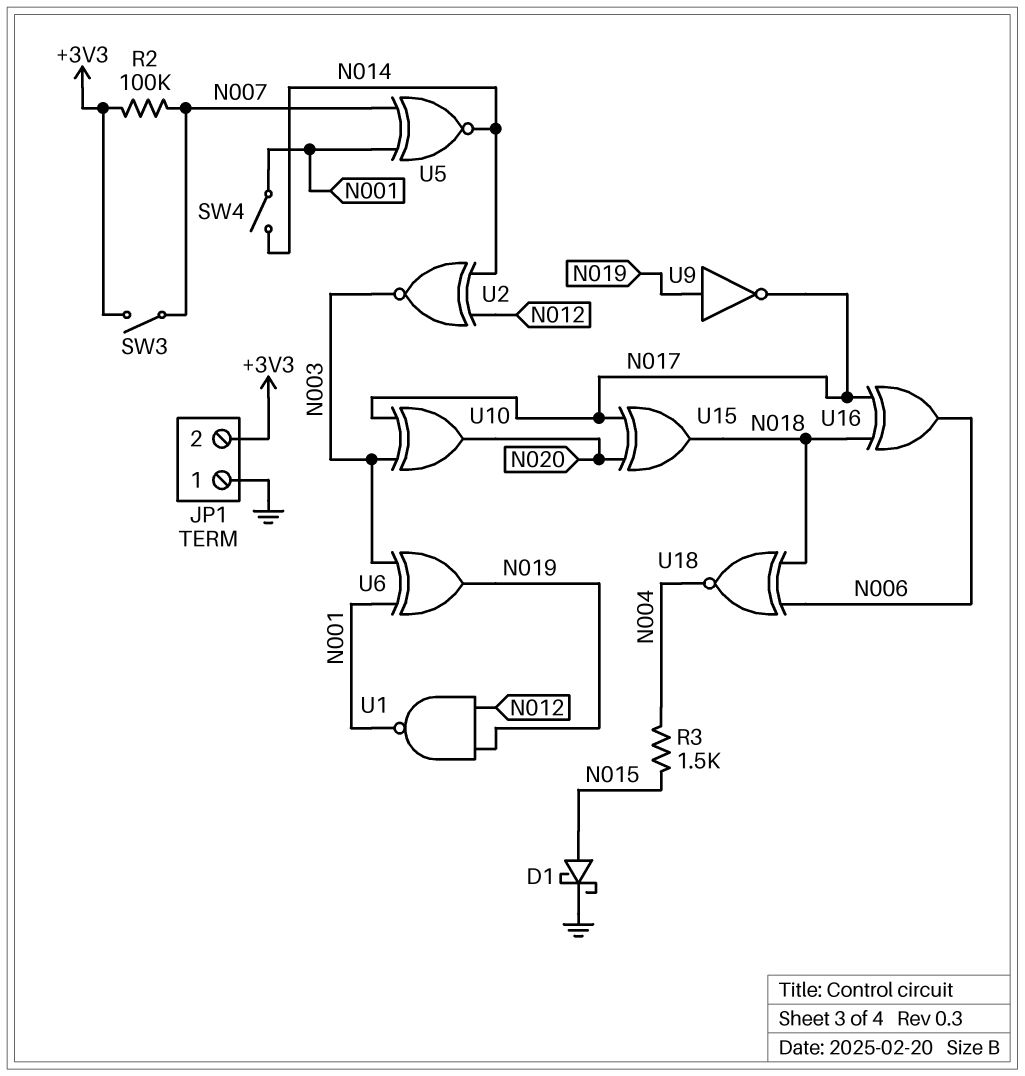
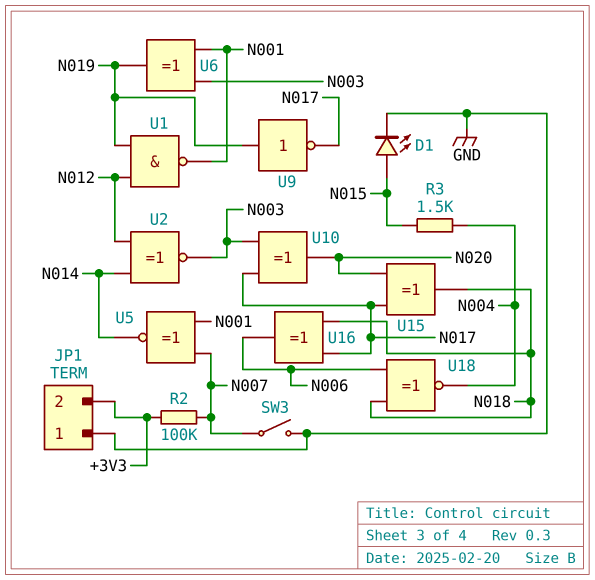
D1: schottky (A N015, K GND) -> LED (A N015, K GND)
SW3: switch (+3V3, N007) -> switch (GND, N007)
SW4: switch (N001, N014) -> none

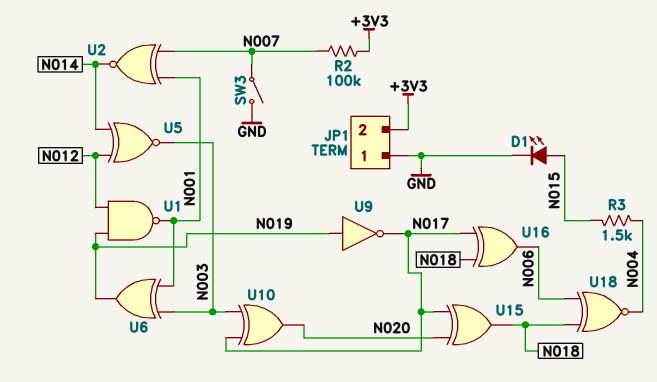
U2: XNOR (in N012, in N014, out N003) -> XNOR (in N001, in N007, out N014)
U5: XNOR (in N001, in N007, out N014) -> XNOR (in N012, in N014, out N003)

